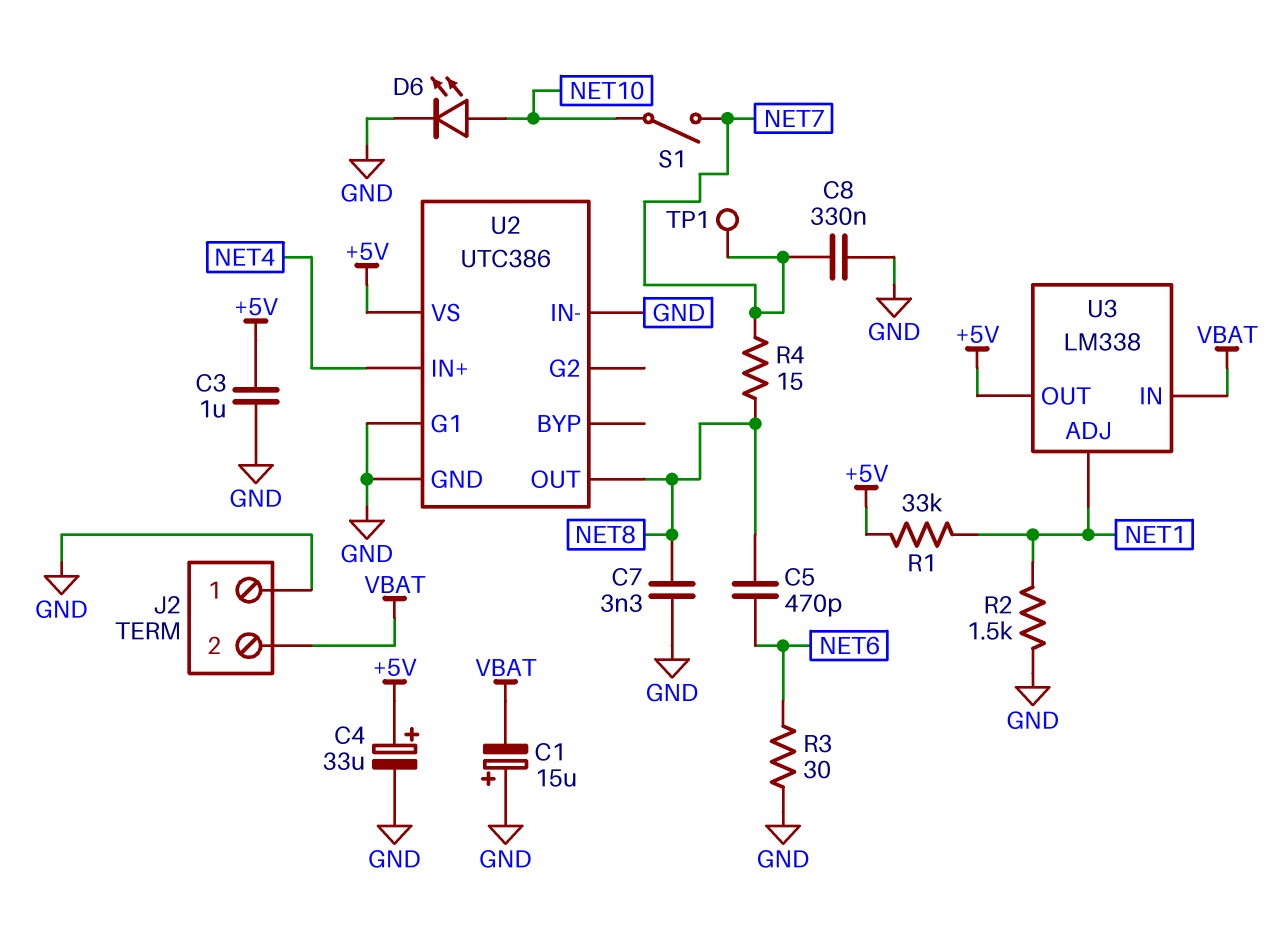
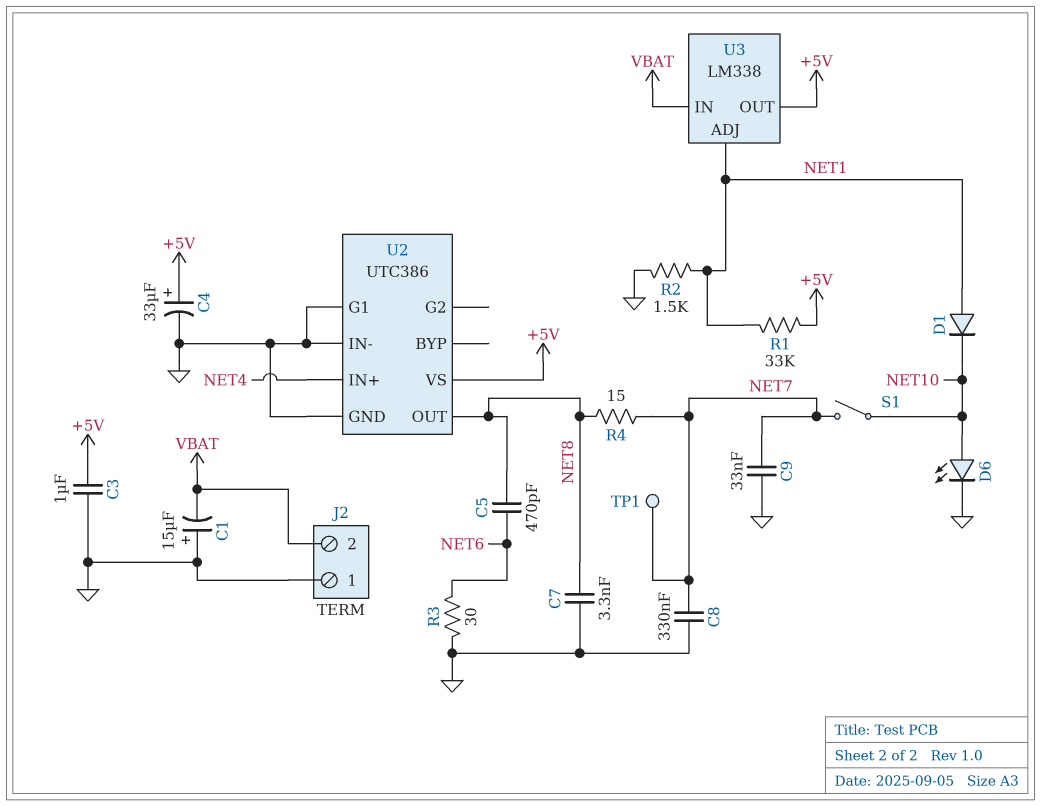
C9: none -> 33nF (GND, NET7)
D1: none -> diode (A NET1, K NET10)

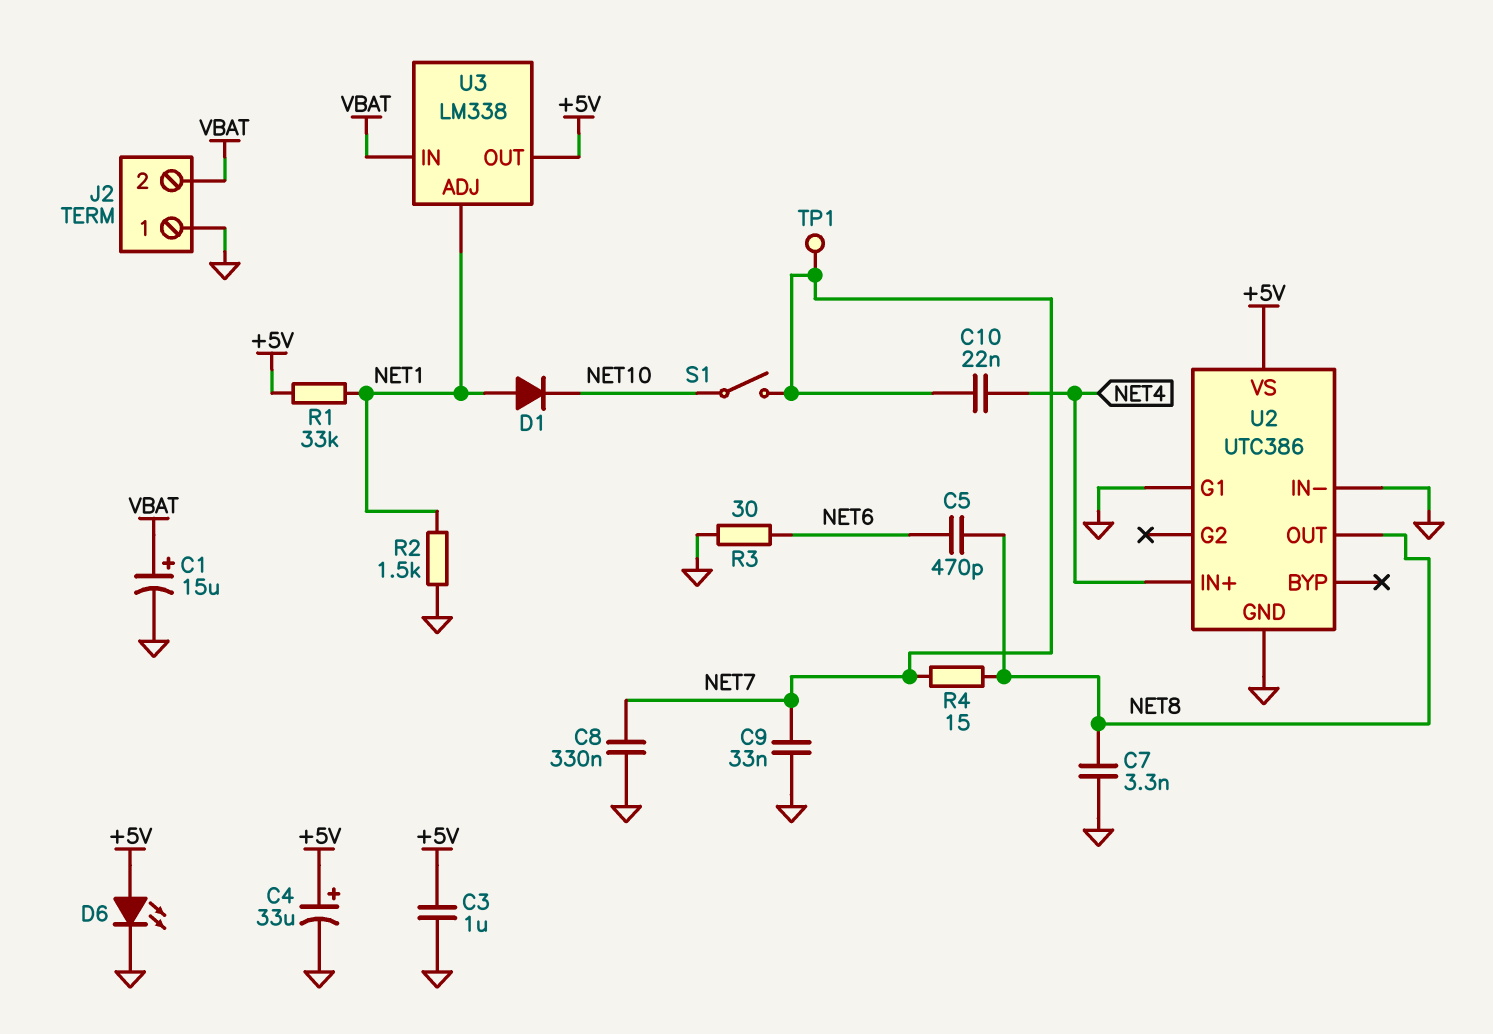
C1: 15uF (plus GND, minus VBAT) -> 15uF (plus VBAT, minus GND)
C10: none -> 22nF (NET4, NET7)
D6: LED (A NET10, K GND) -> LED (A +5V, K GND)

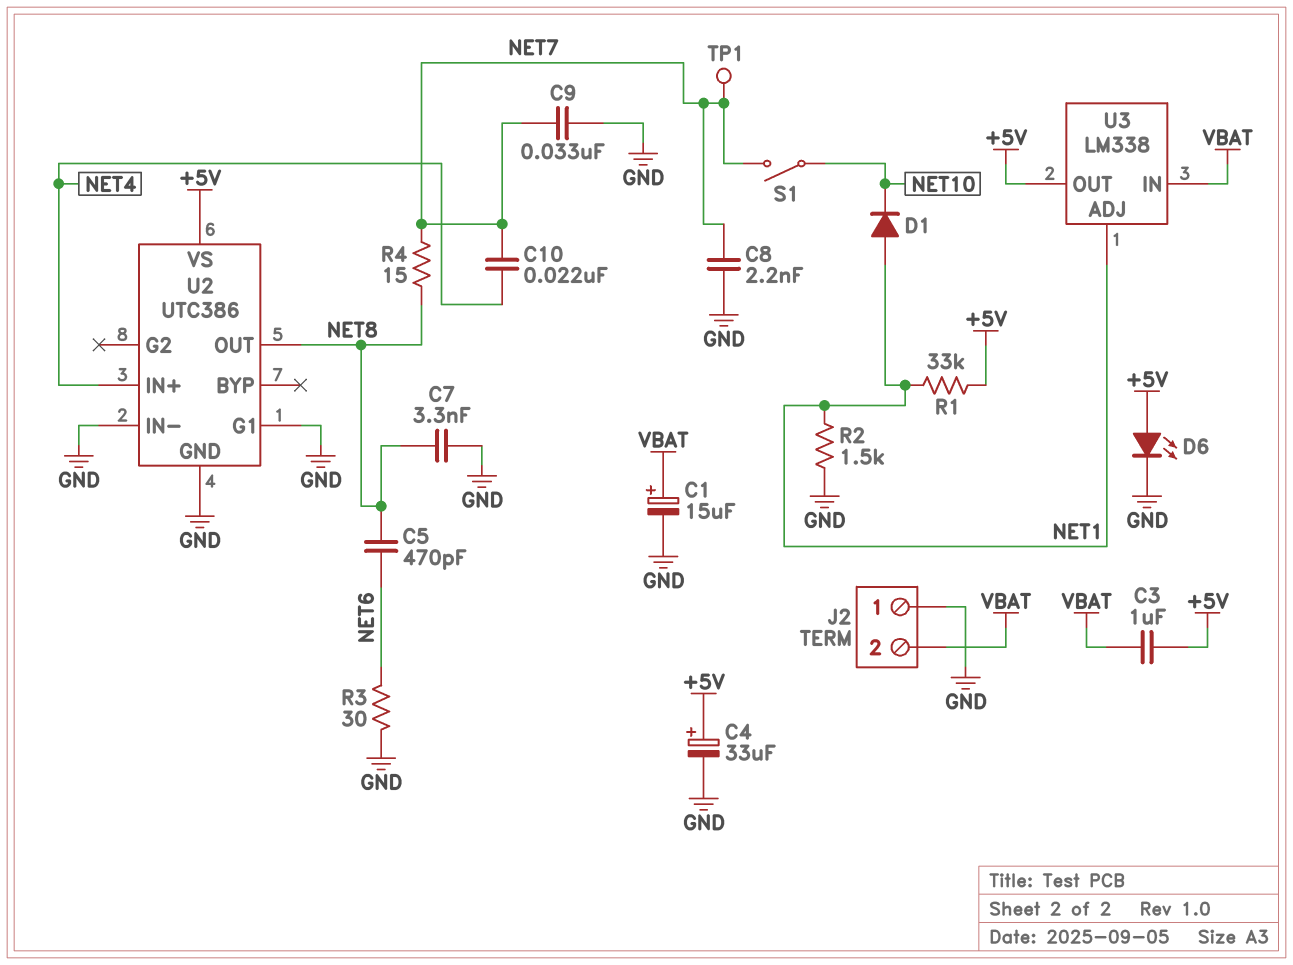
C3: 1uF (+5V, GND) -> 1uF (+5V, VBAT)
C8: 330nF (GND, NET7) -> 2.2nF (GND, NET7)

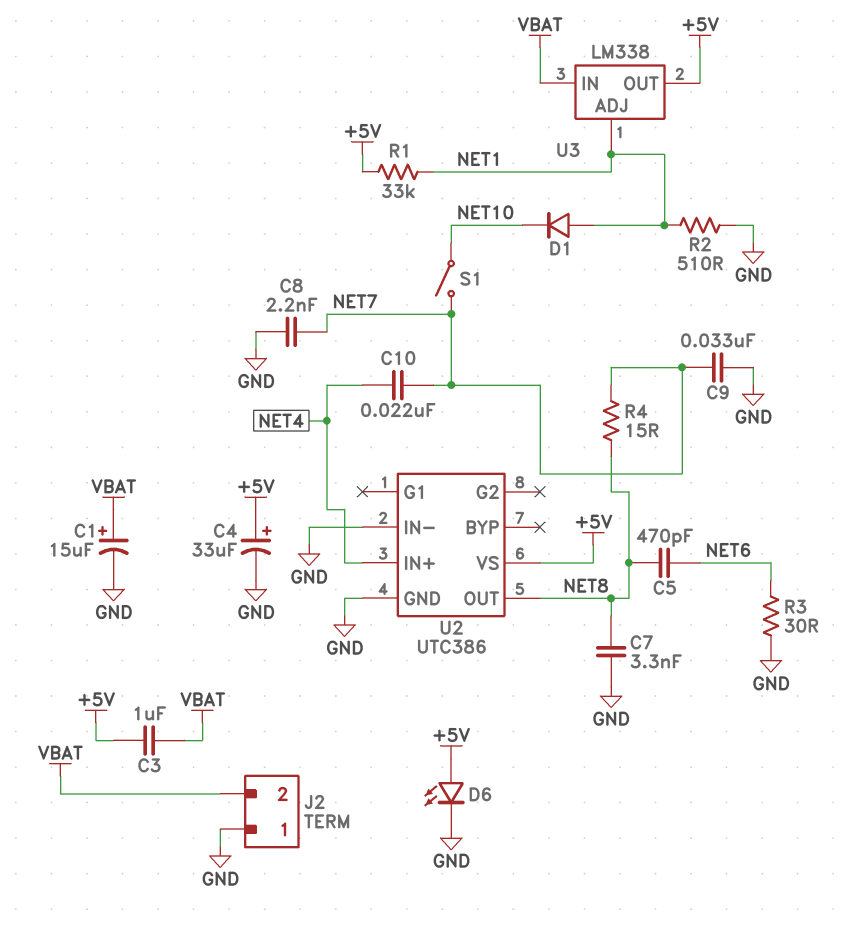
R2: 1.5k (GND, NET1) -> 510 (GND, NET1)
TP1: test point (NET7) -> none
U2 pin G1: GND -> none

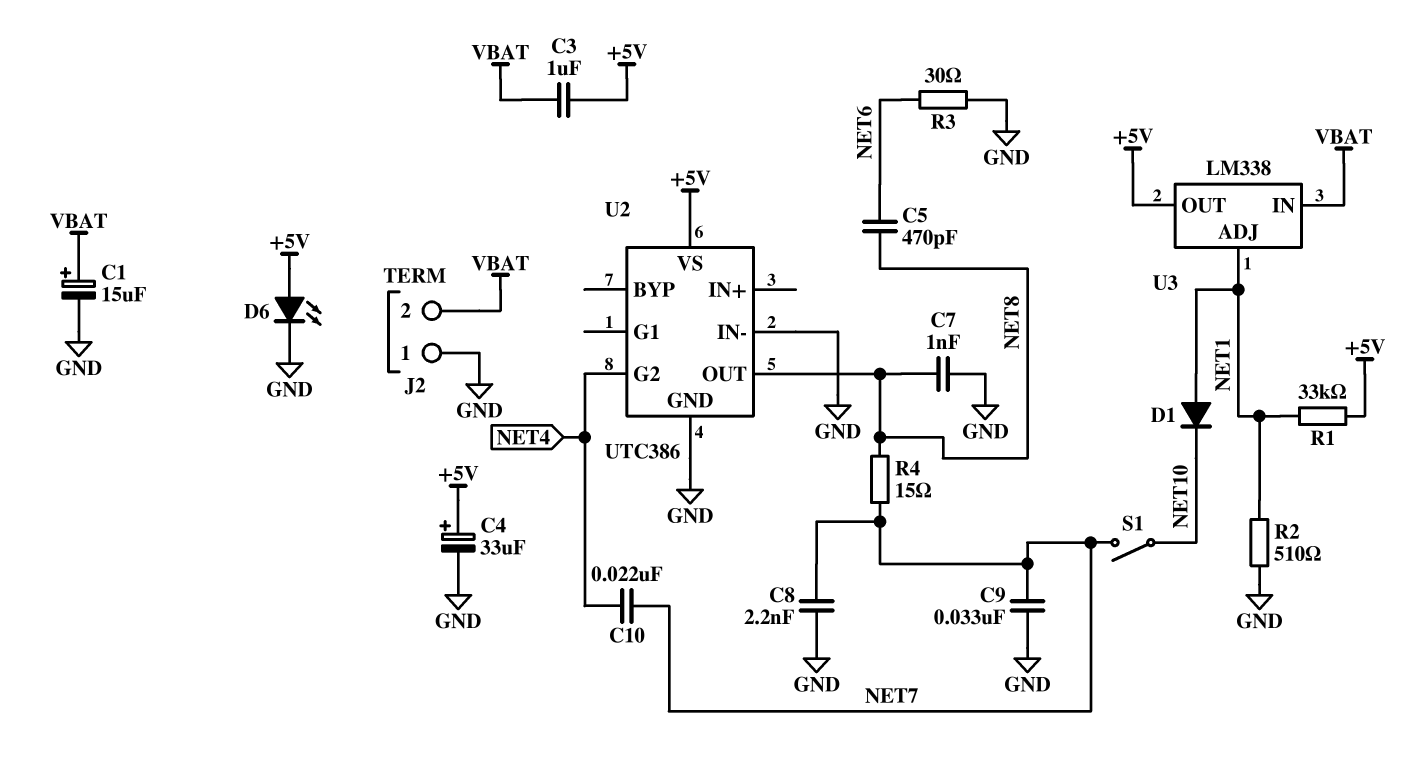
C7: 3.3nF (GND, NET8) -> 1nF (GND, NET8)
U2 pin G2: none -> NET4
U2 pin IN+: NET4 -> none

